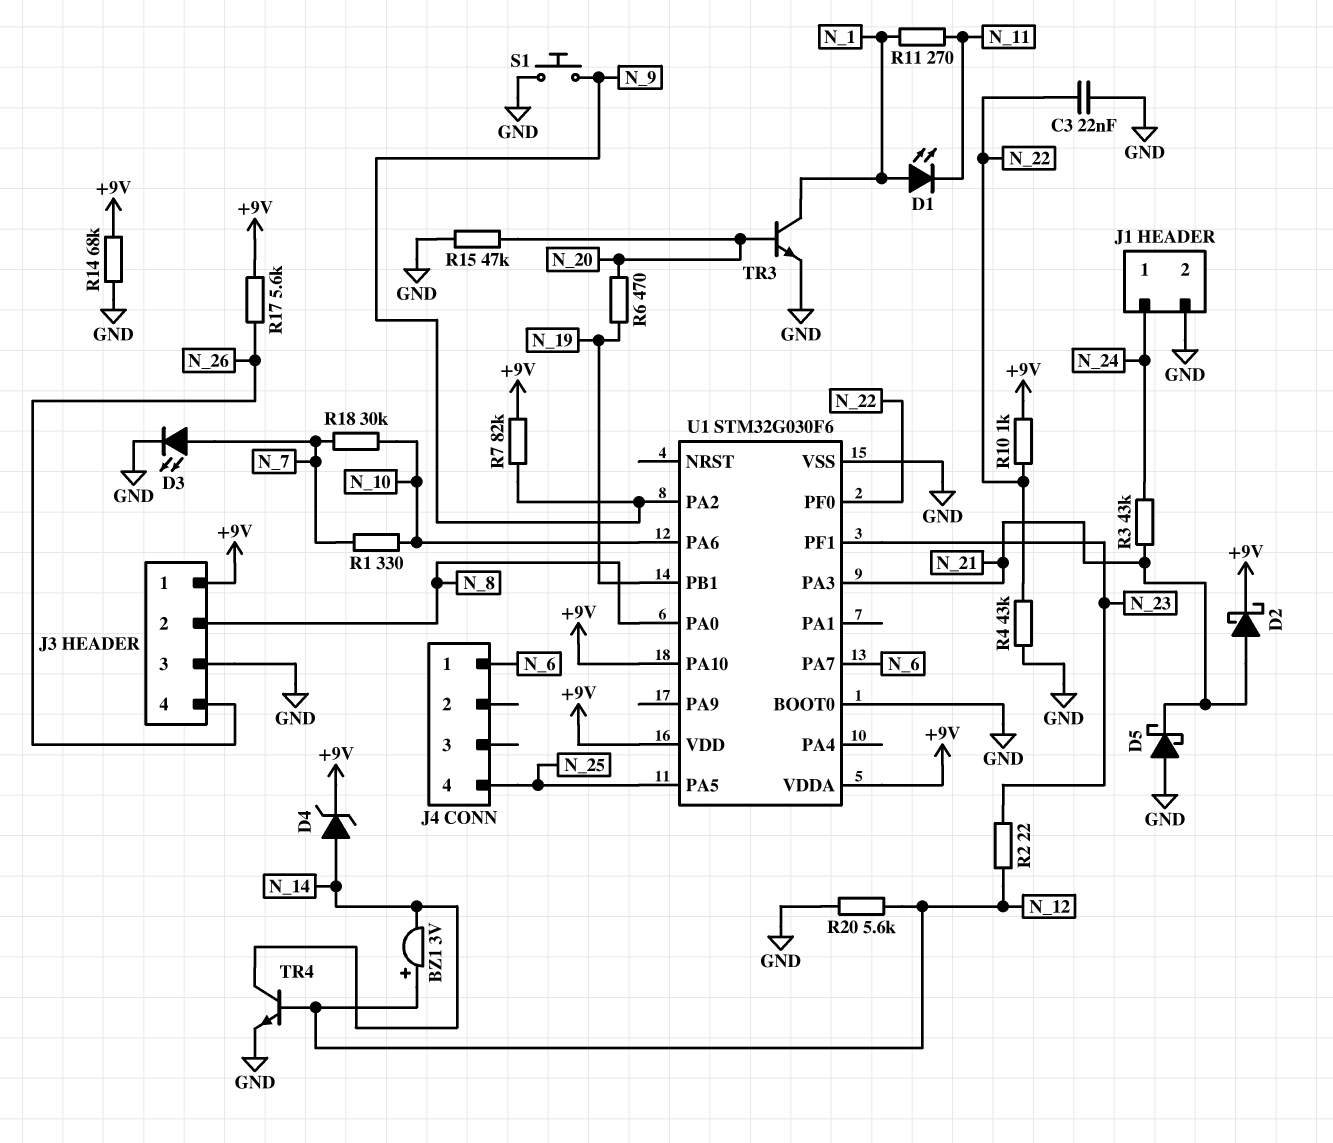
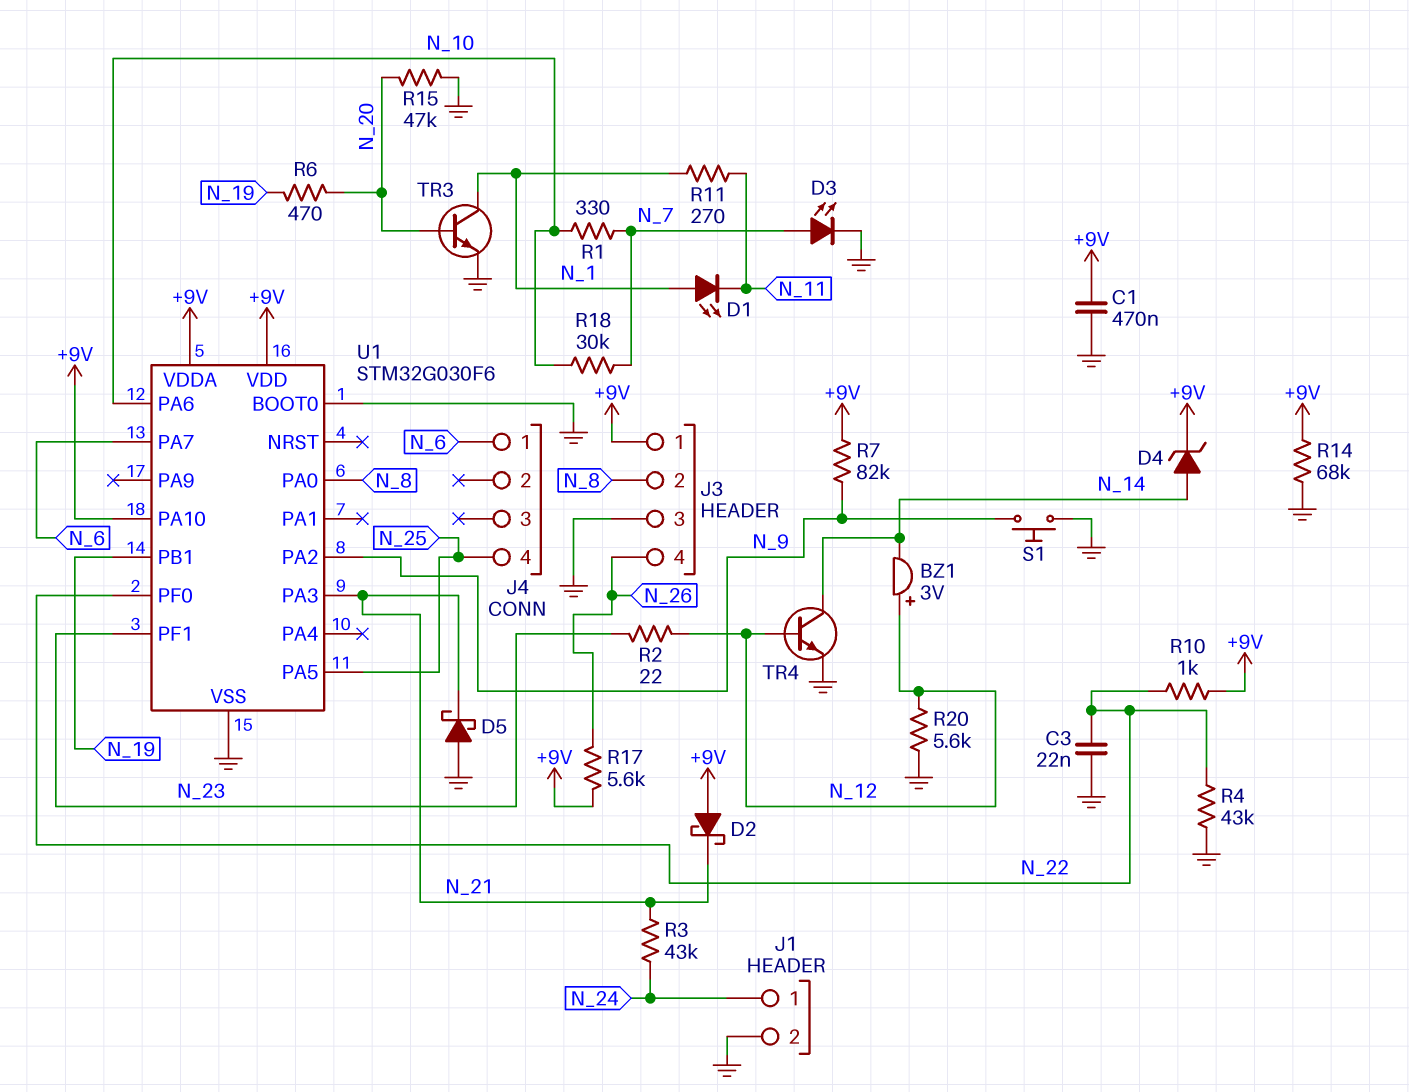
C1: none -> 470nF (+9V, GND)
D2: schottky (A N_21, K +9V) -> schottky (A +9V, K N_21)

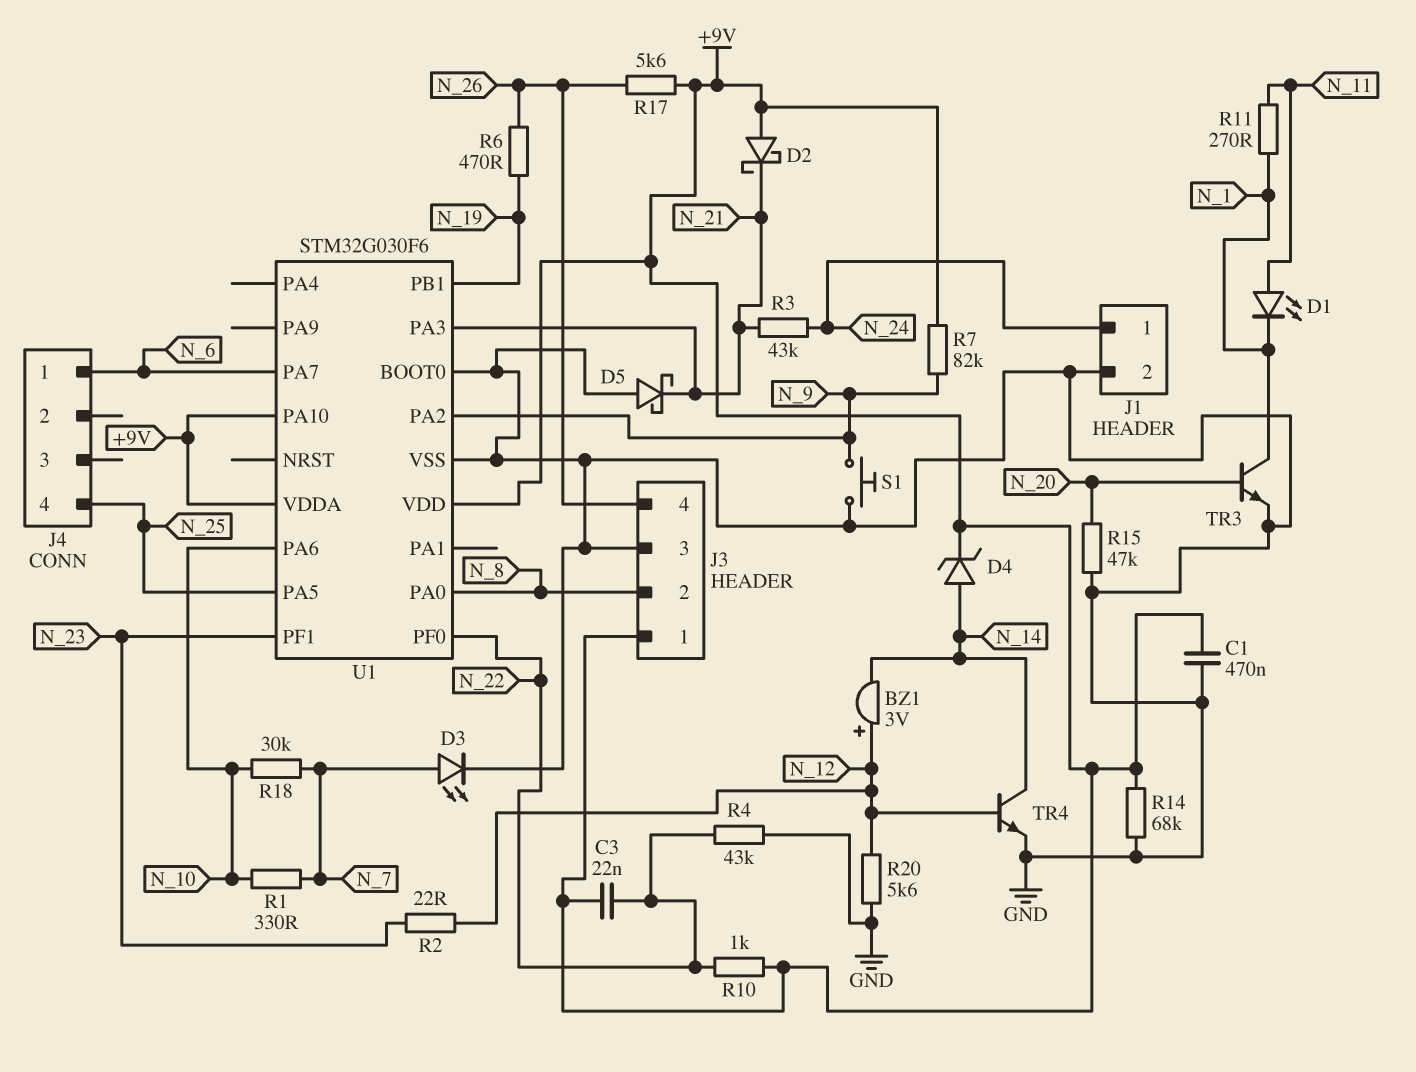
C3: 22nF (GND, N_22) -> 22nF (+9V, N_22)
D1: LED (A N_1, K N_11) -> LED (A N_11, K N_1)
R6: 470 (N_19, N_20) -> 470 (N_19, N_26)

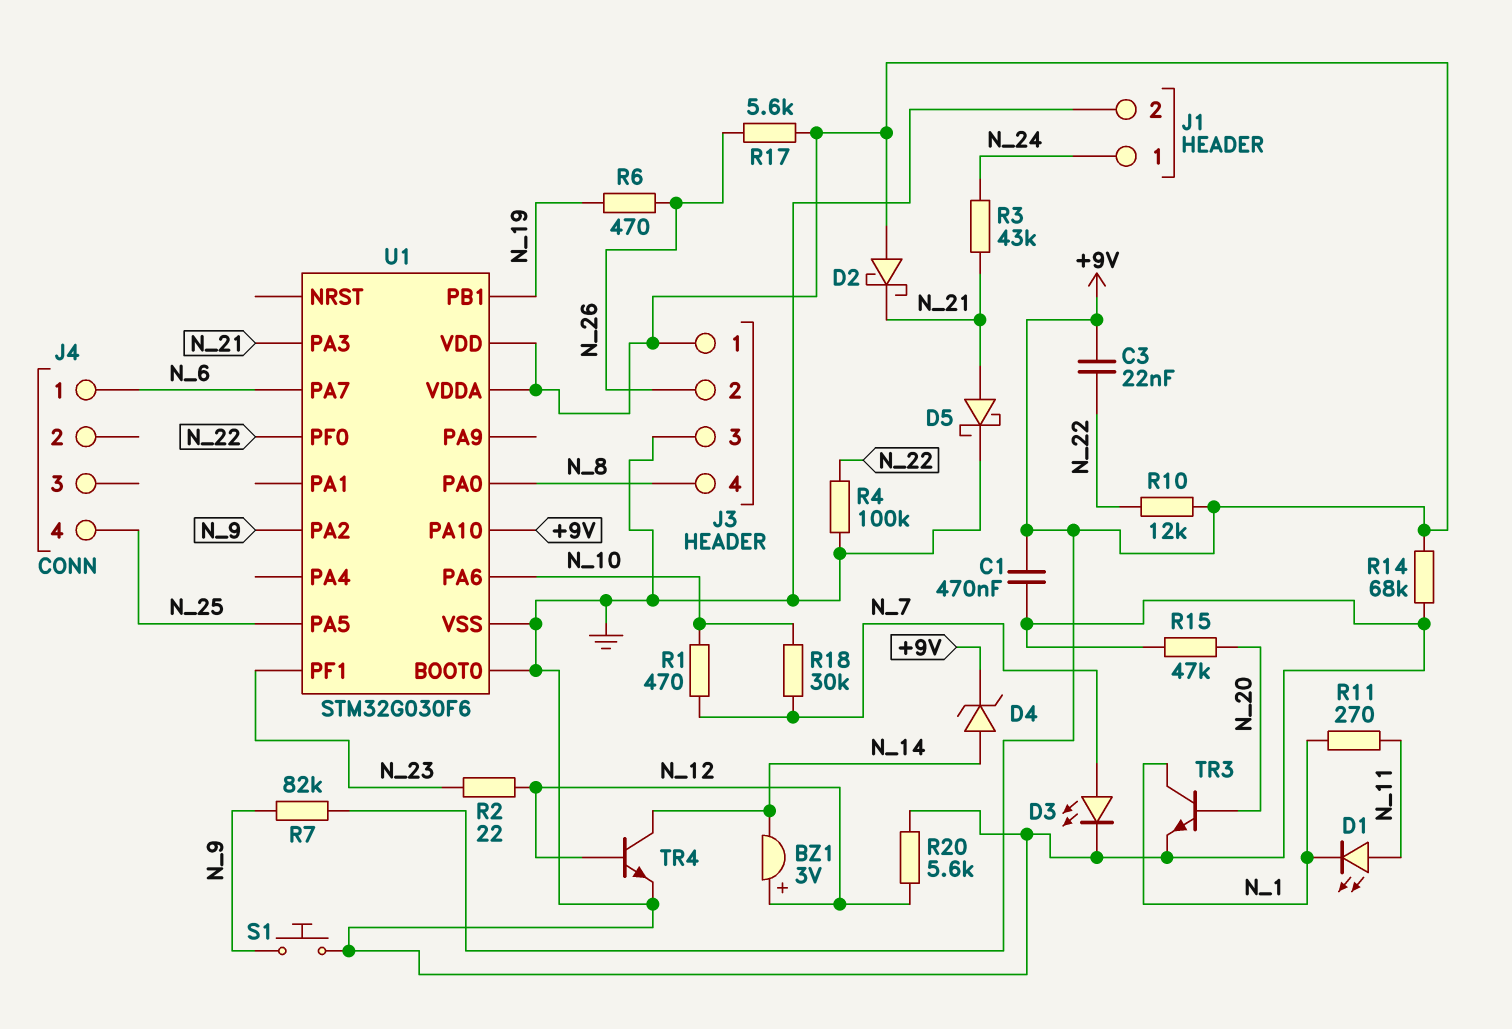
D5: schottky (A GND, K N_21) -> schottky (A N_21, K GND)
J3 pin 2: N_8 -> N_26
J3 pin 4: N_26 -> N_8
R1: 330 (N_7, N_10) -> 470 (N_7, N_10)
R4: 43k (GND, N_22) -> 100k (GND, N_22)
R10: 1k (+9V, N_22) -> 12k (+9V, N_22)

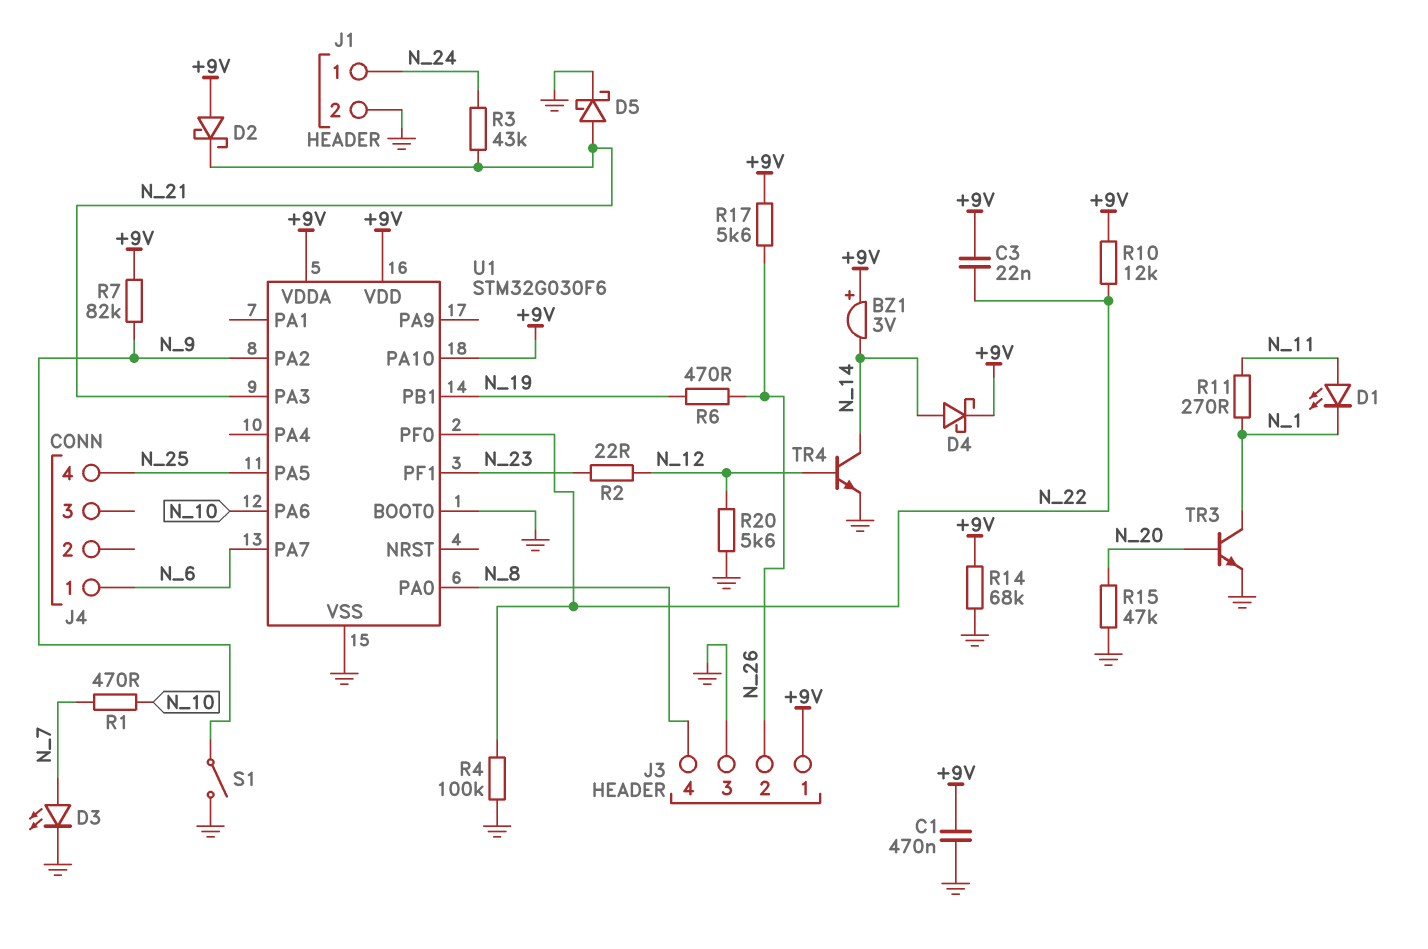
BZ1: buzzer 3V (plus N_12, minus N_14) -> buzzer 3V (plus +9V, minus N_14)
D4: zener (A N_14, K +9V) -> schottky (A N_14, K +9V)
R18: 30k (N_7, N_10) -> none
S1: button (GND, N_9) -> switch (GND, N_9)

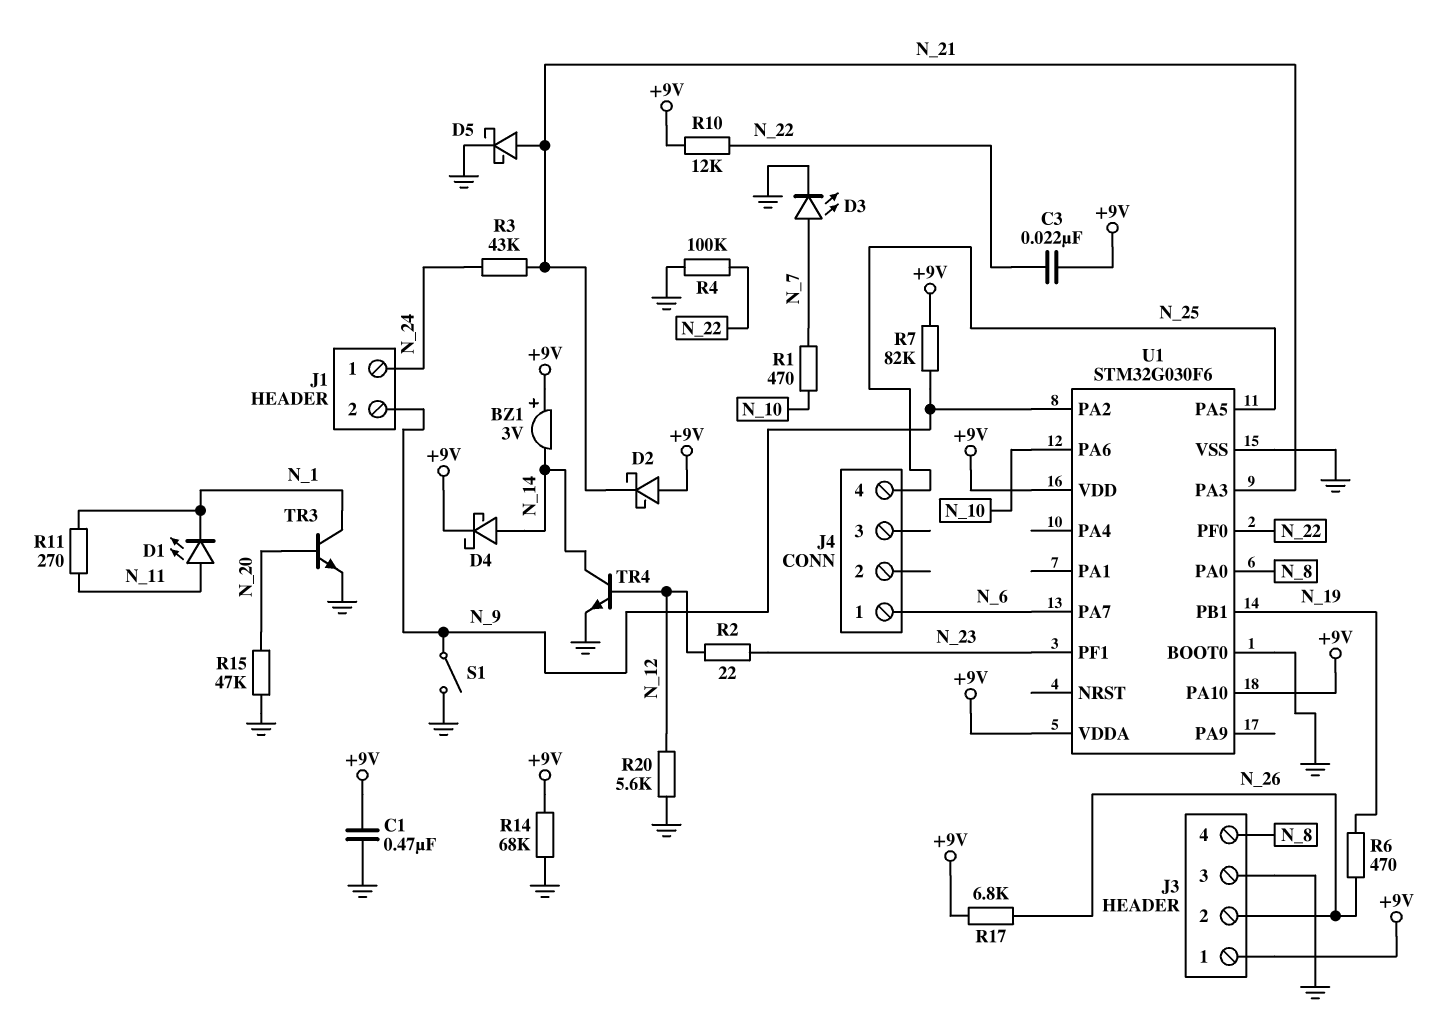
J1 pin 2: GND -> N_9
R17: 5.6k (+9V, N_26) -> 6.8k (+9V, N_26)

